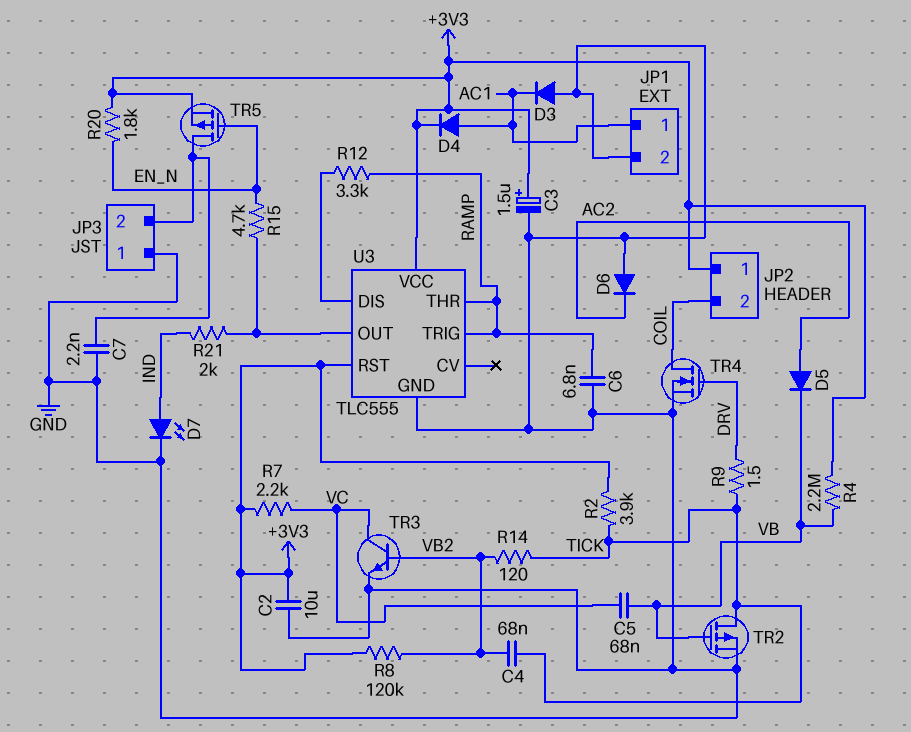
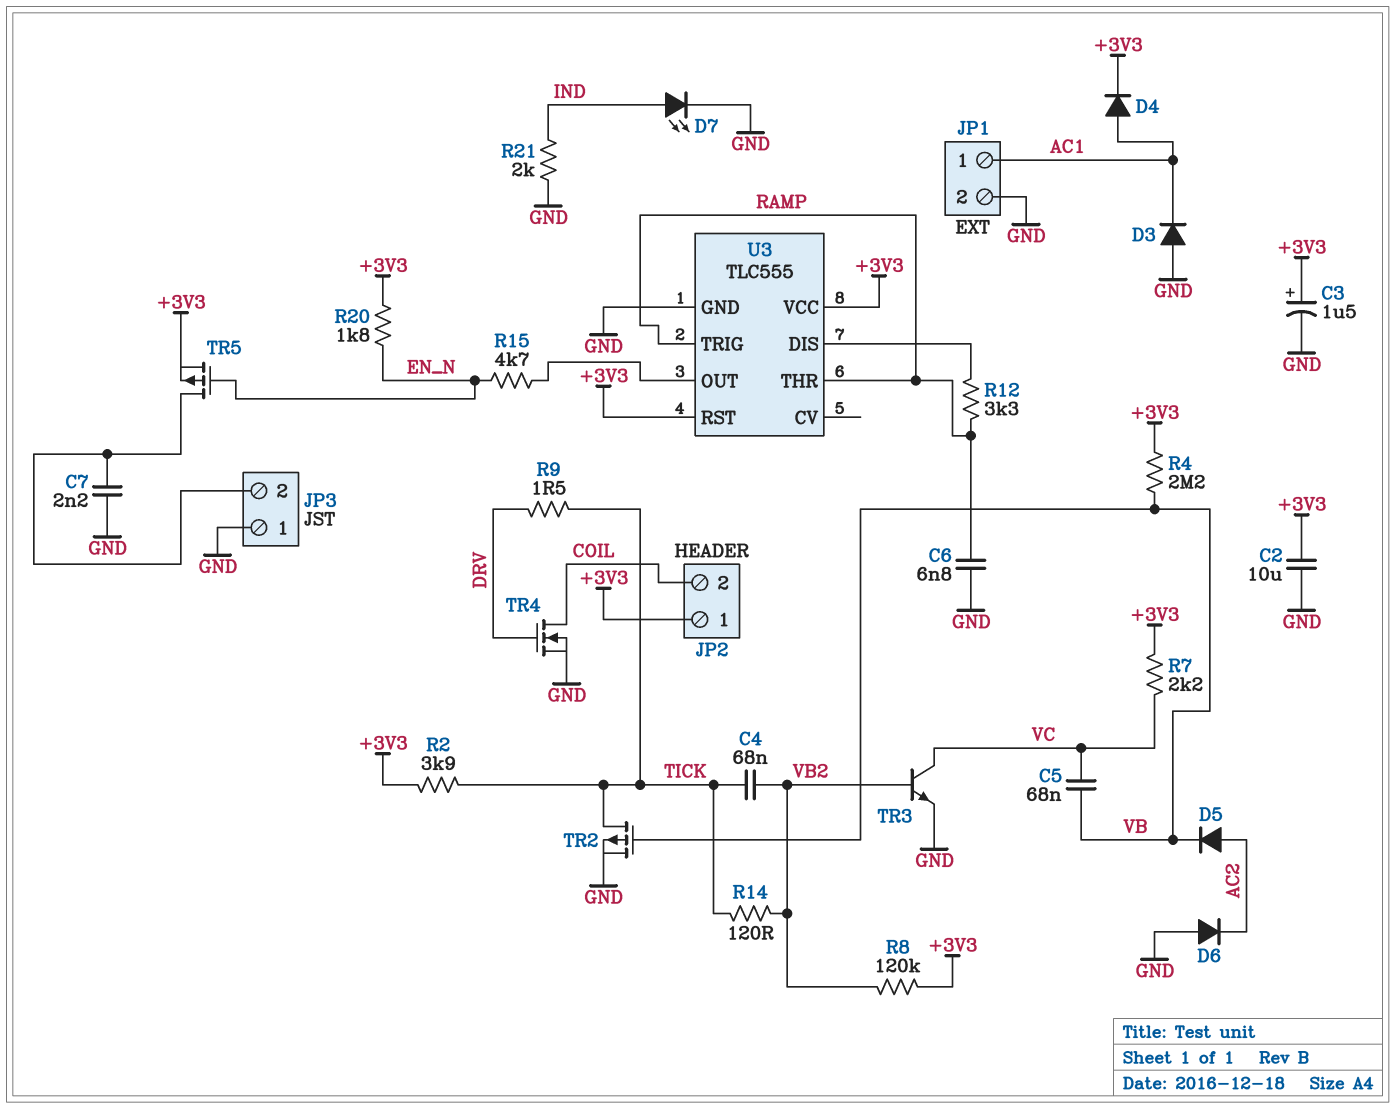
R21: 2k (IND, U3/OUT) -> 2k (GND, IND)

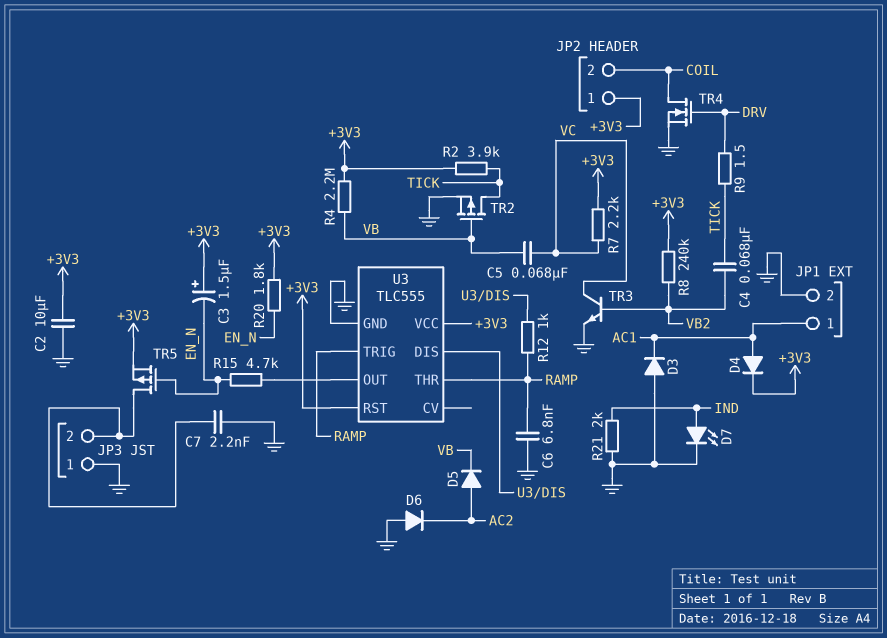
C3: 1.5uF (plus +3V3, minus GND) -> 1.5uF (plus +3V3, minus EN_N)
R8: 120k (+3V3, VB2) -> 240k (+3V3, VB2)
R12: 3.3k (RAMP, U3/DIS) -> 1k (RAMP, U3/DIS)
R14: 120 (TICK, VB2) -> none

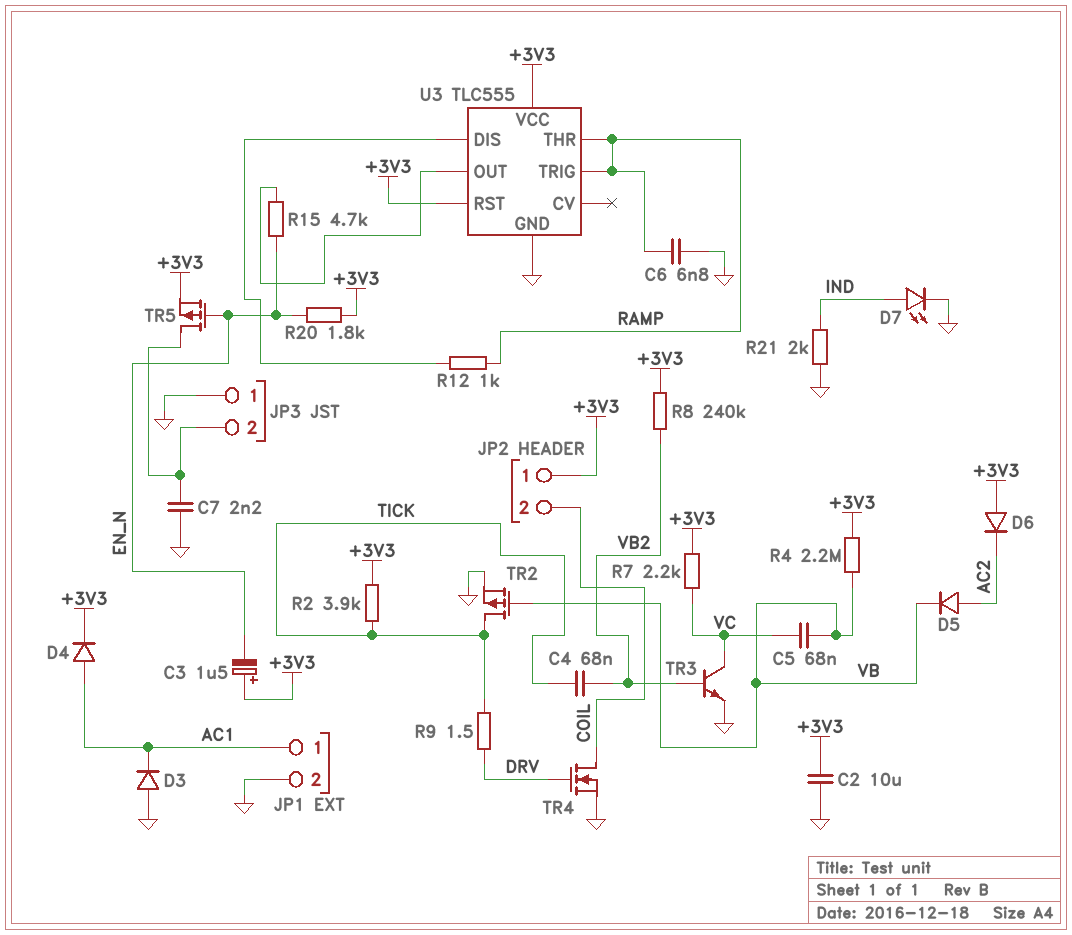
D6: diode (A GND, K AC2) -> diode (A +3V3, K AC2)

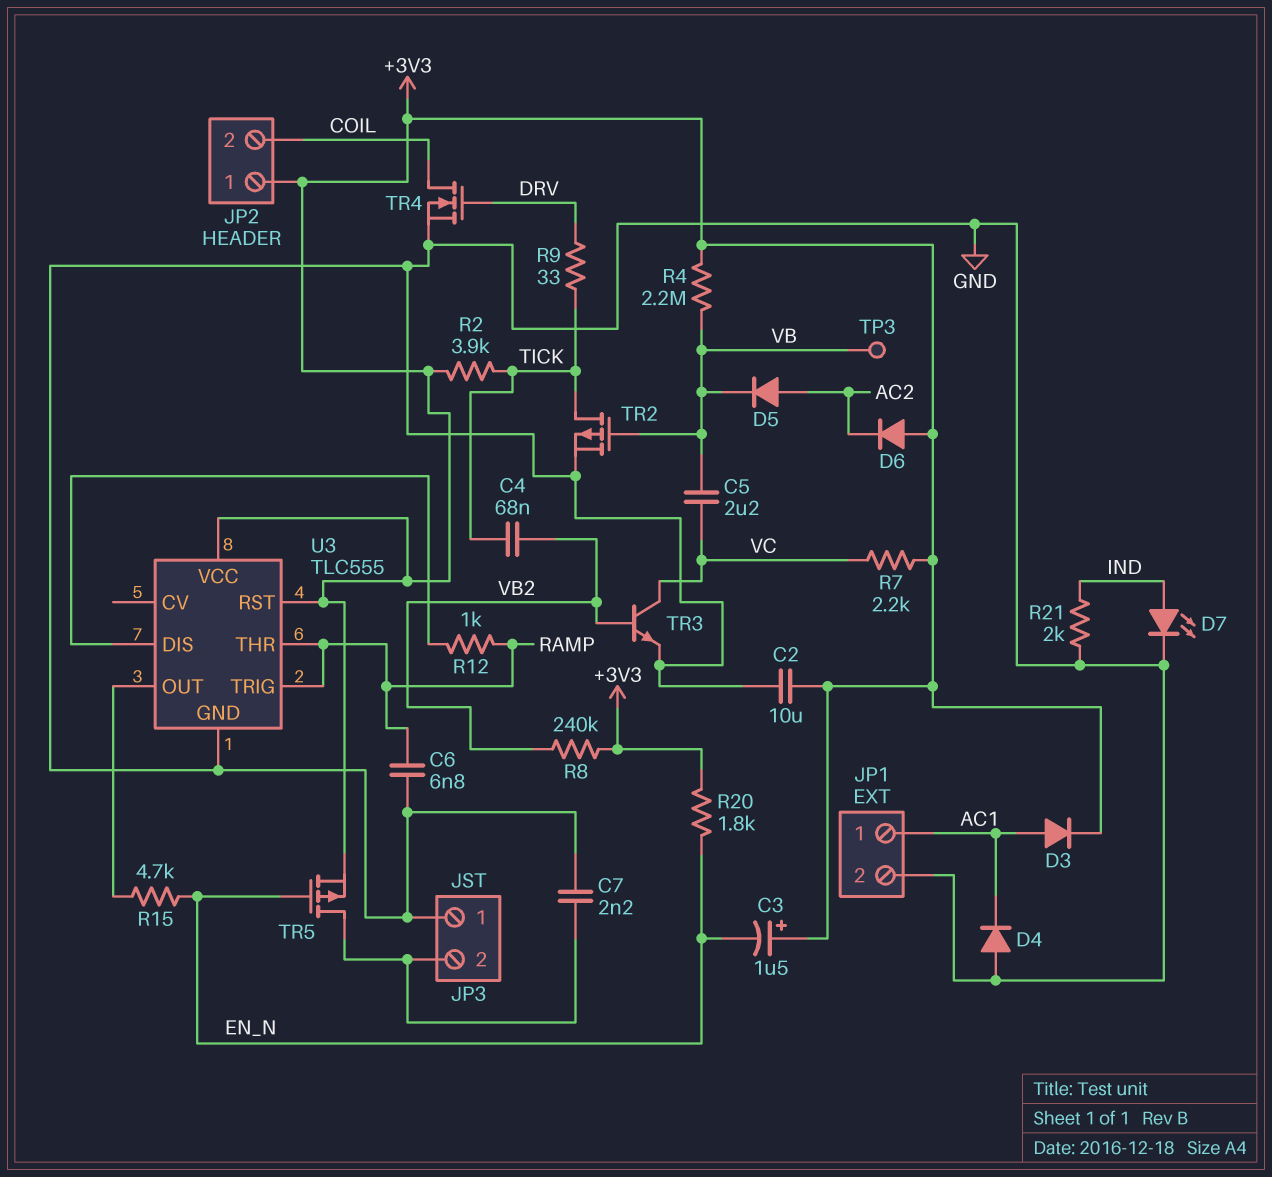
C5: 68nF (VB, VC) -> 2.2uF (VB, VC)
D3: diode (A GND, K AC1) -> diode (A AC1, K +3V3)
D4: diode (A AC1, K +3V3) -> diode (A GND, K AC1)
R9: 1.5 (DRV, TICK) -> 33 (DRV, TICK)
TP3: none -> test point (VB)

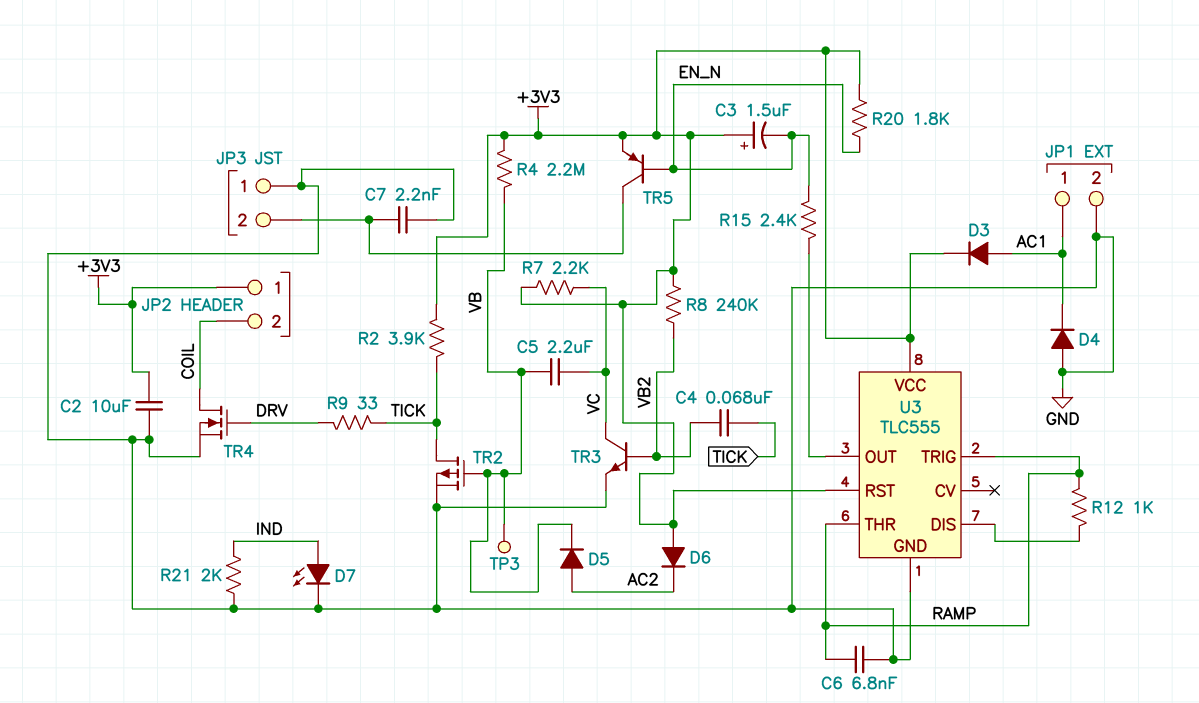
R15: 4.7k (EN_N, U3/OUT) -> 2.4k (EN_N, U3/OUT)
TR5: PMOS (G EN_N, D JP3/2, S +3V3) -> PNP (B EN_N, C JP3/2, E +3V3)

